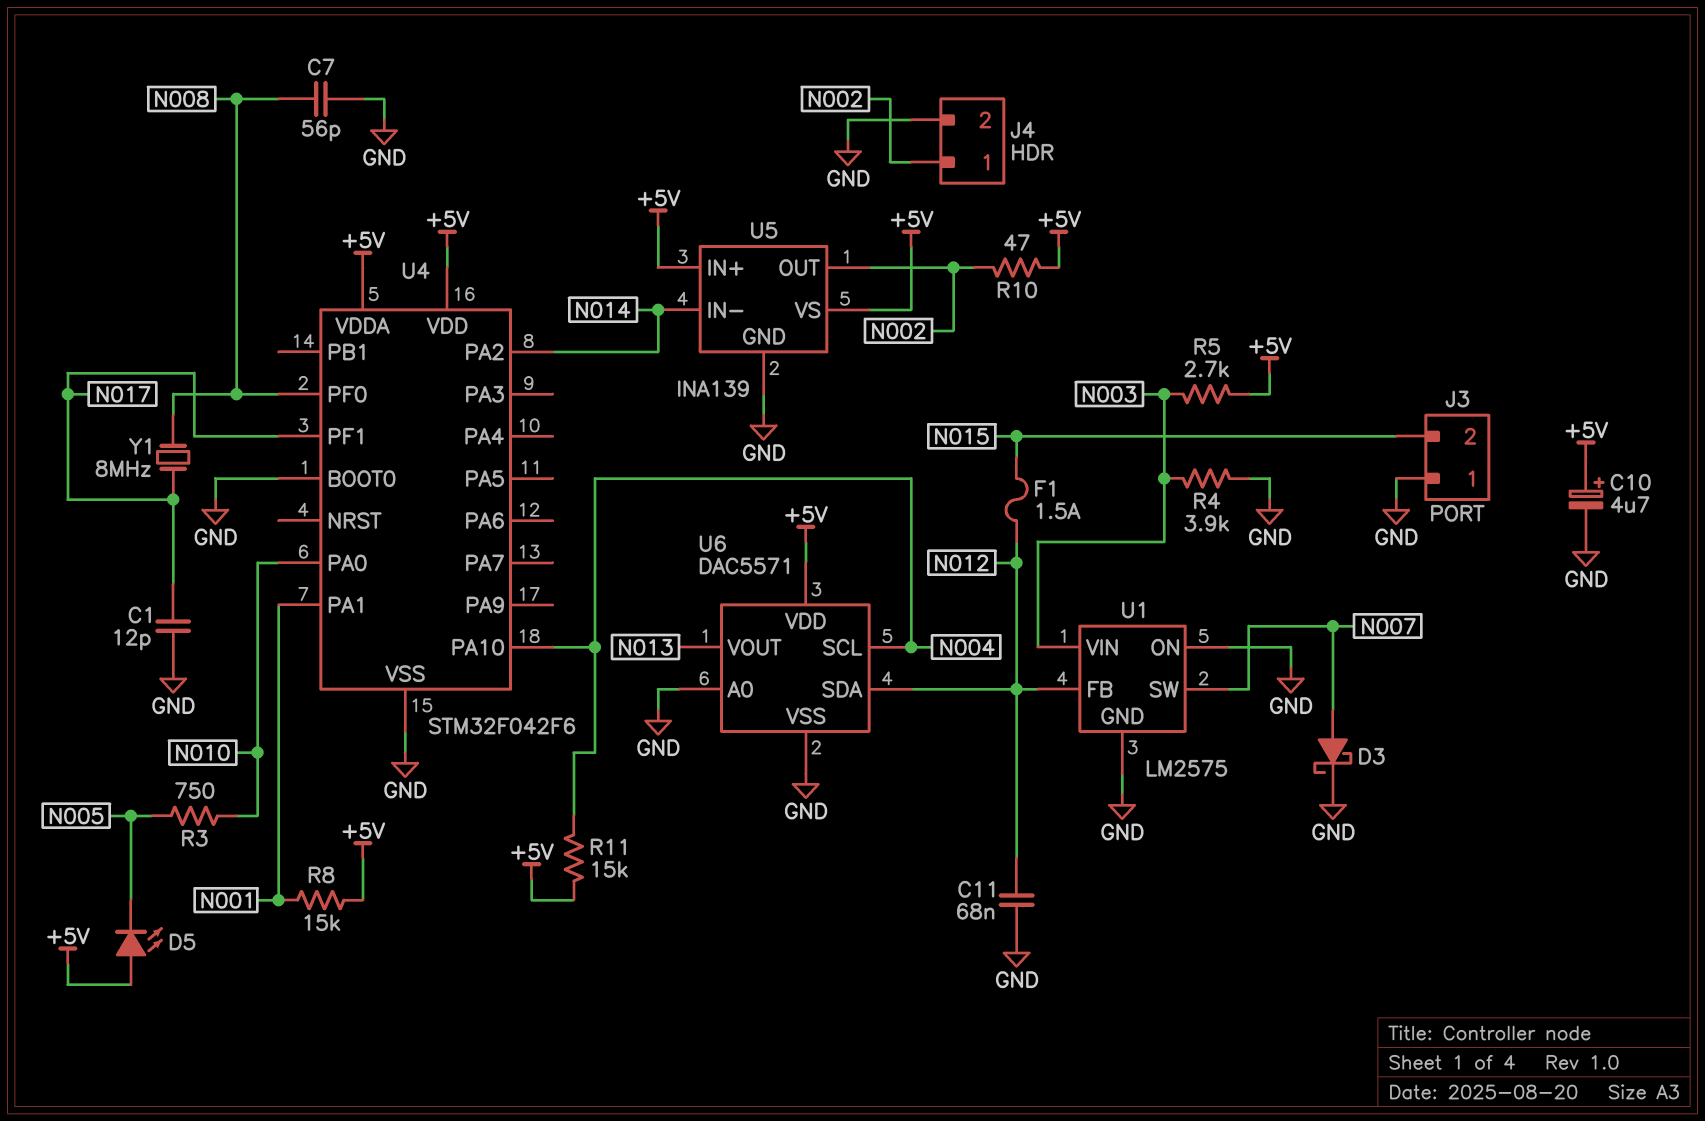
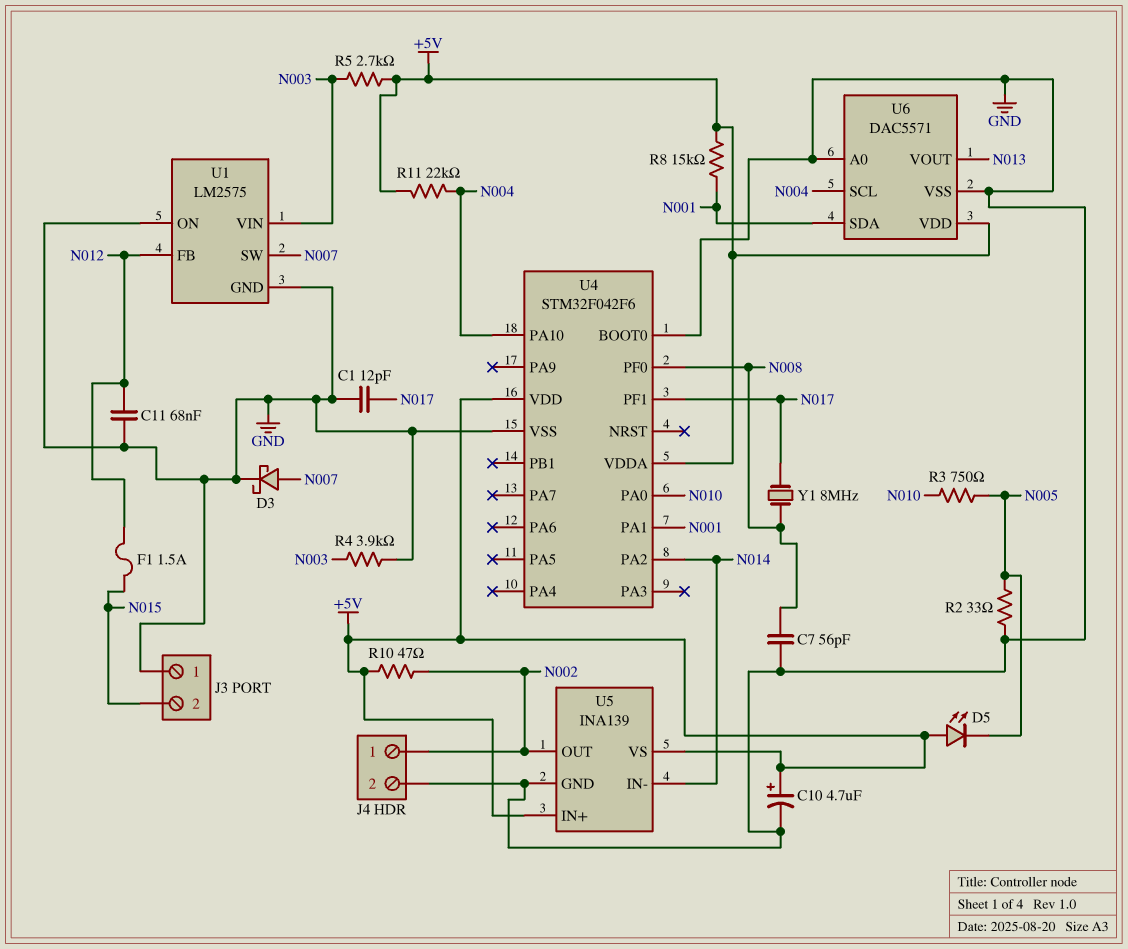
R2: none -> 33 (GND, N005)
R11: 15k (+5V, N004) -> 22k (+5V, N004)
U6 pin SDA: N012 -> N001

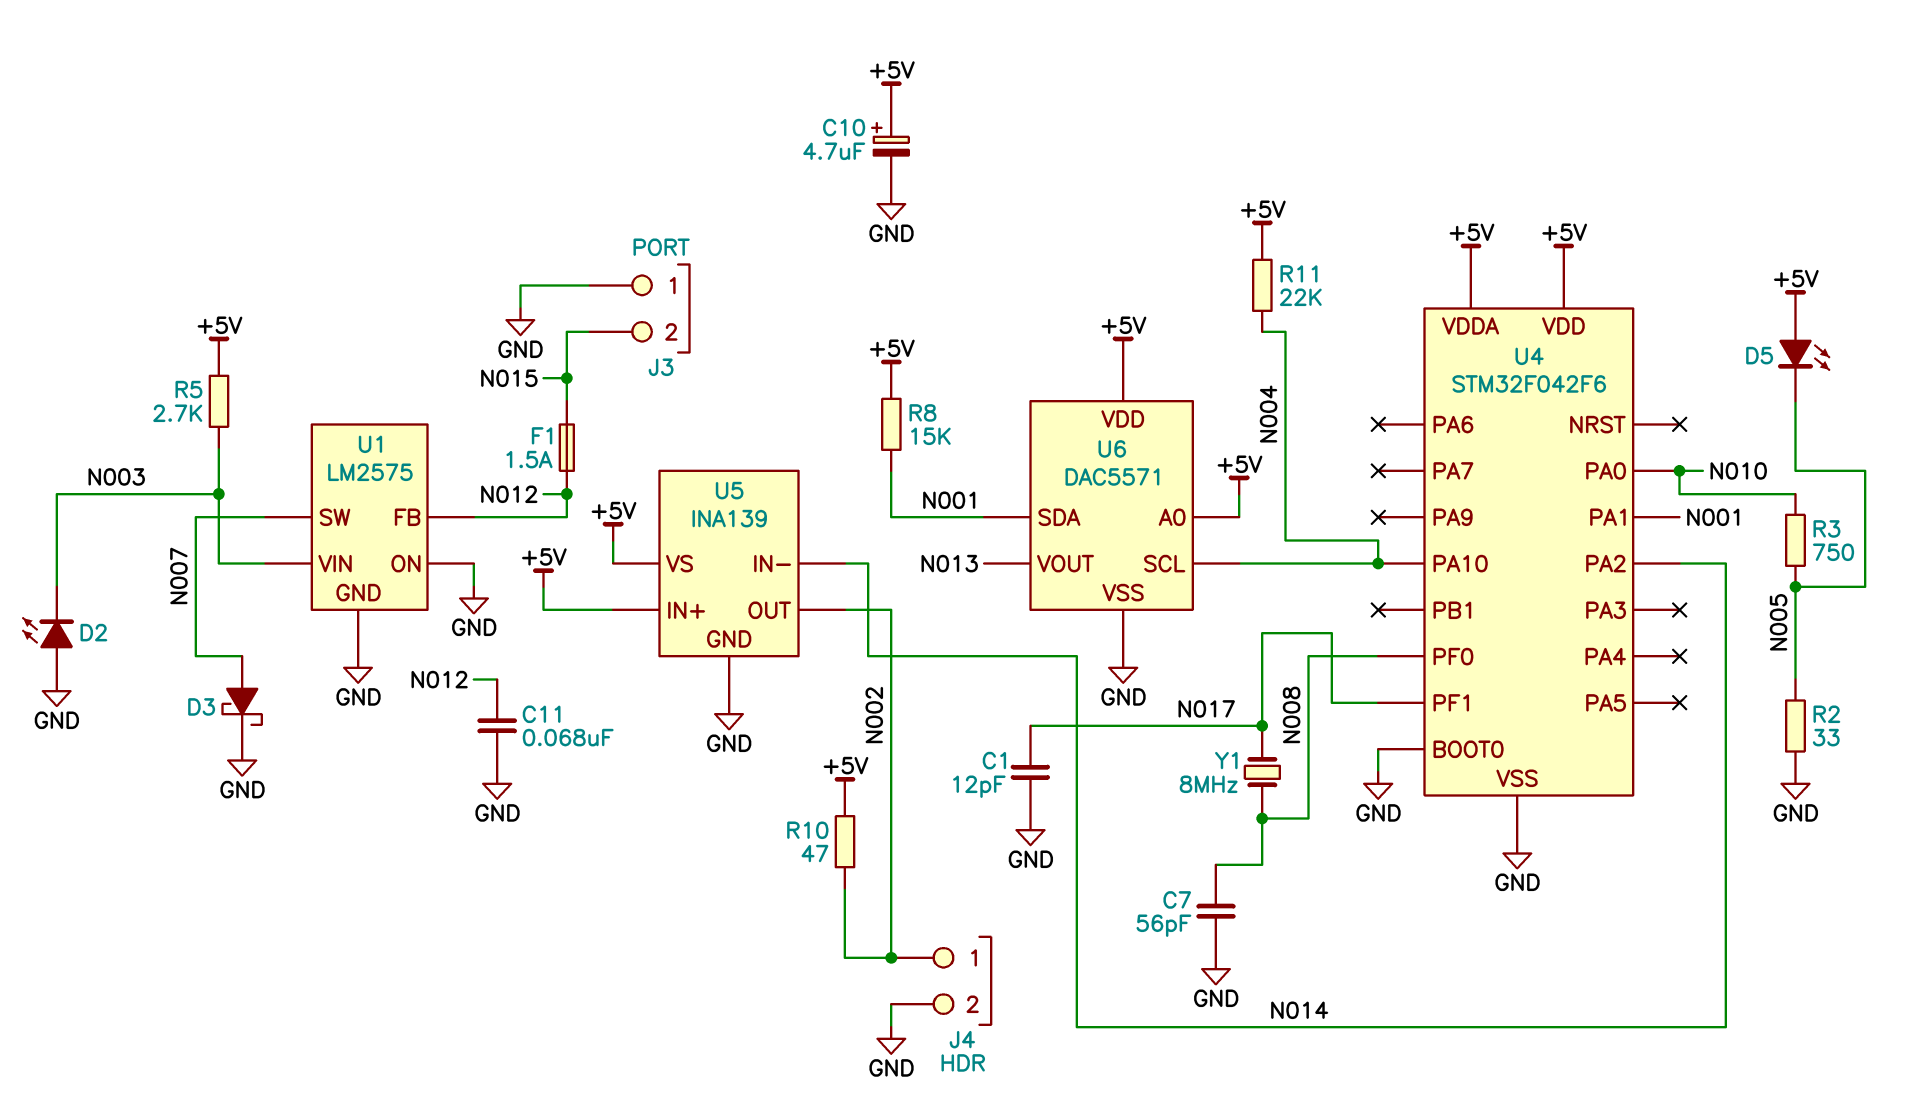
D2: none -> LED (A GND, K N003)
R4: 3.9k (GND, N003) -> none
U6 pin A0: GND -> +5V

